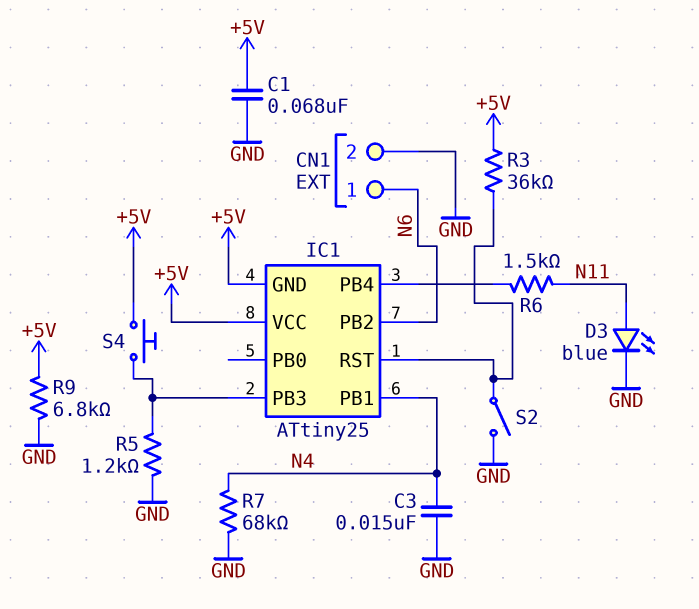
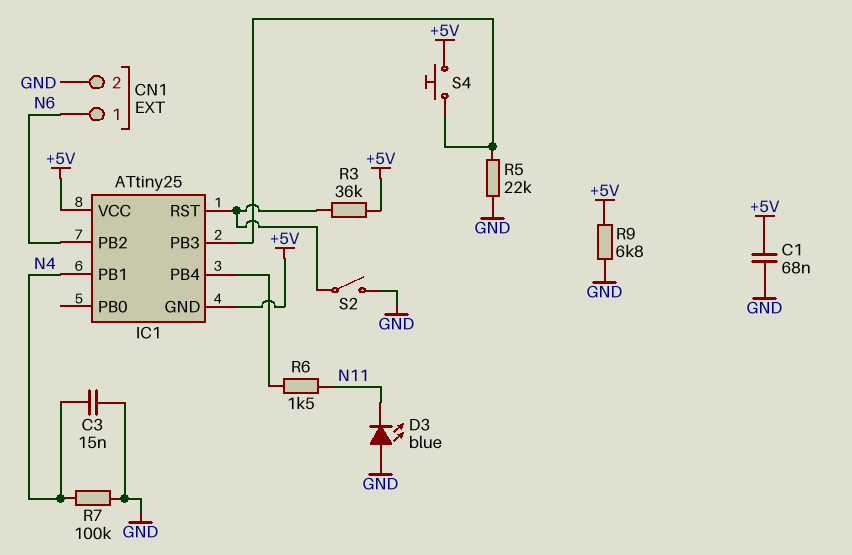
D3: LED blue (A N11, K GND) -> LED blue (A GND, K N11)
R5: 1.2k (GND, IC1/PB3) -> 22k (GND, IC1/PB3)
R7: 68k (GND, N4) -> 100k (GND, N4)

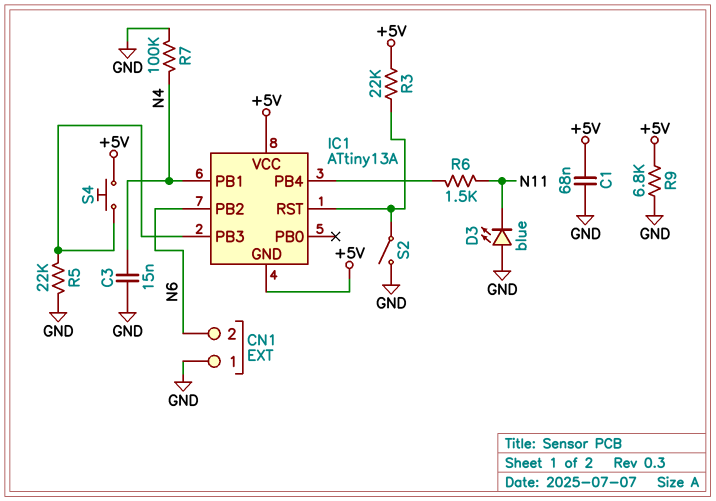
CN1 pin 1: N6 -> GND
CN1 pin 2: GND -> N6
IC1: ATtiny25 -> ATtiny13A
R3: 36k (+5V, IC1/RST) -> 22k (+5V, IC1/RST)

